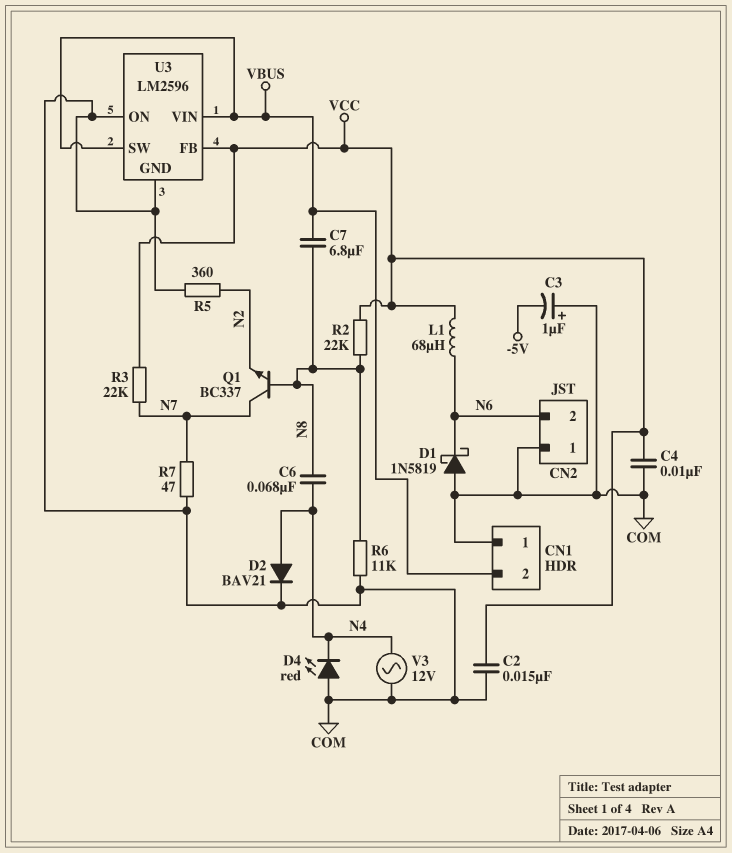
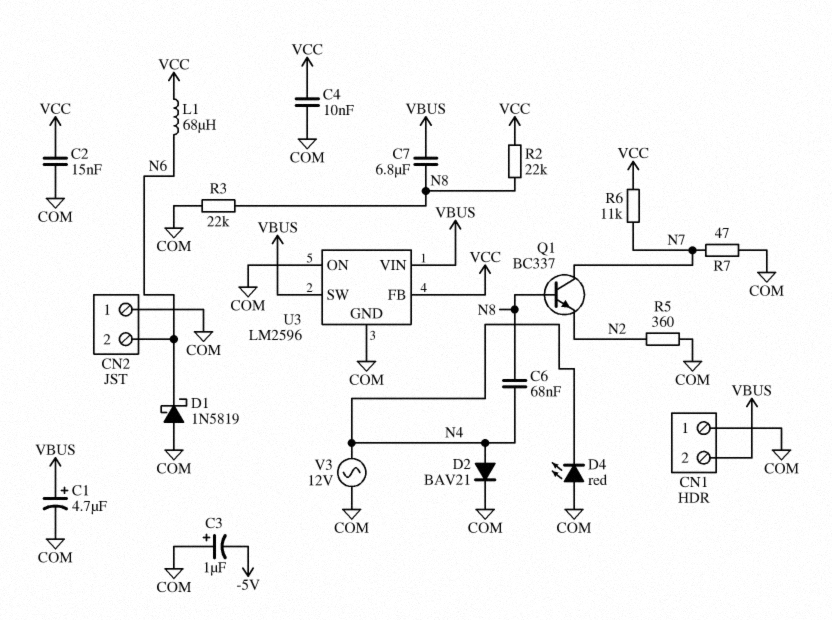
C1: none -> 4.7uF (plus VBUS, minus COM)
R3: 22k (N7, VCC) -> 22k (COM, N8)
R6: 11k (COM, N8) -> 11k (N7, VCC)

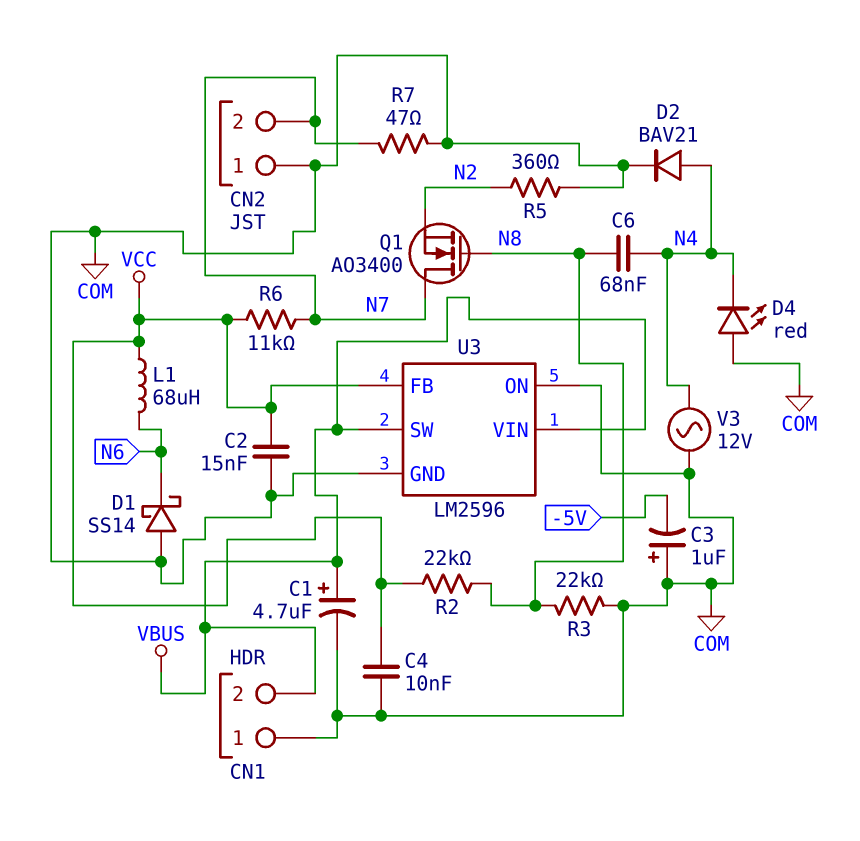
C7: 6.8uF (N8, VBUS) -> none
CN2 pin 2: N6 -> N7
D1: schottky 1N5819 (A COM, K N6) -> schottky SS14 (A COM, K N6)
Q1: NPN BC337 (B N8, C N7, E N2) -> NMOS AO3400 (G N8, D N7, S N2)

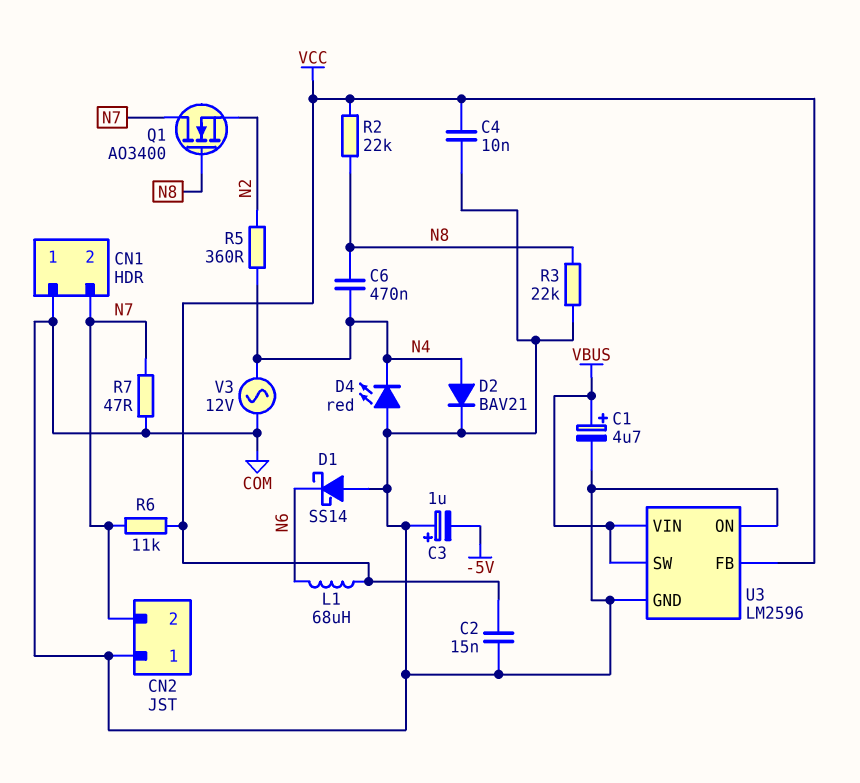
C6: 68nF (N4, N8) -> 470nF (N4, N8)
CN1 pin 2: VBUS -> N7
R5: 360 (COM, N2) -> 360 (N2, N4)

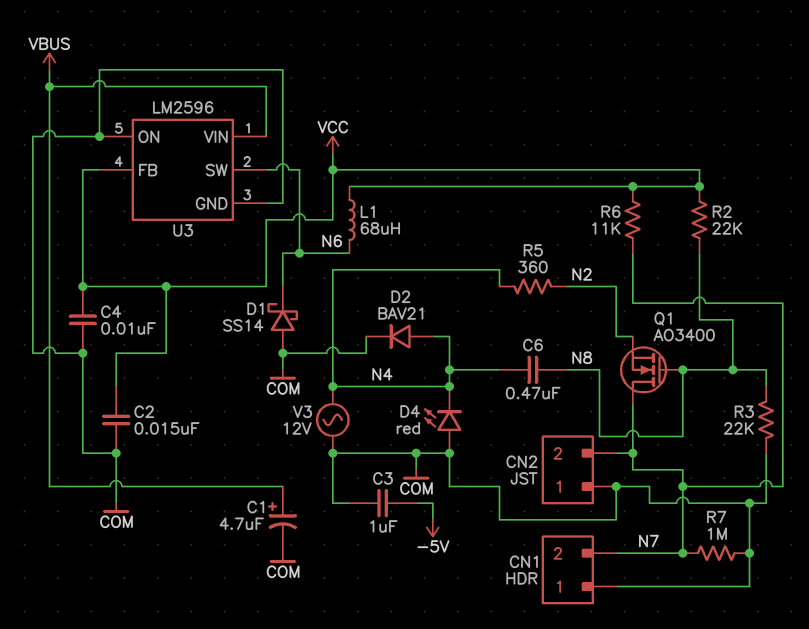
C3: 1uF (plus COM, minus -5V) -> 1uF (-5V, COM)
R7: 47 (COM, N7) -> 1M (COM, N7)
U3 pin SW: VBUS -> N6

